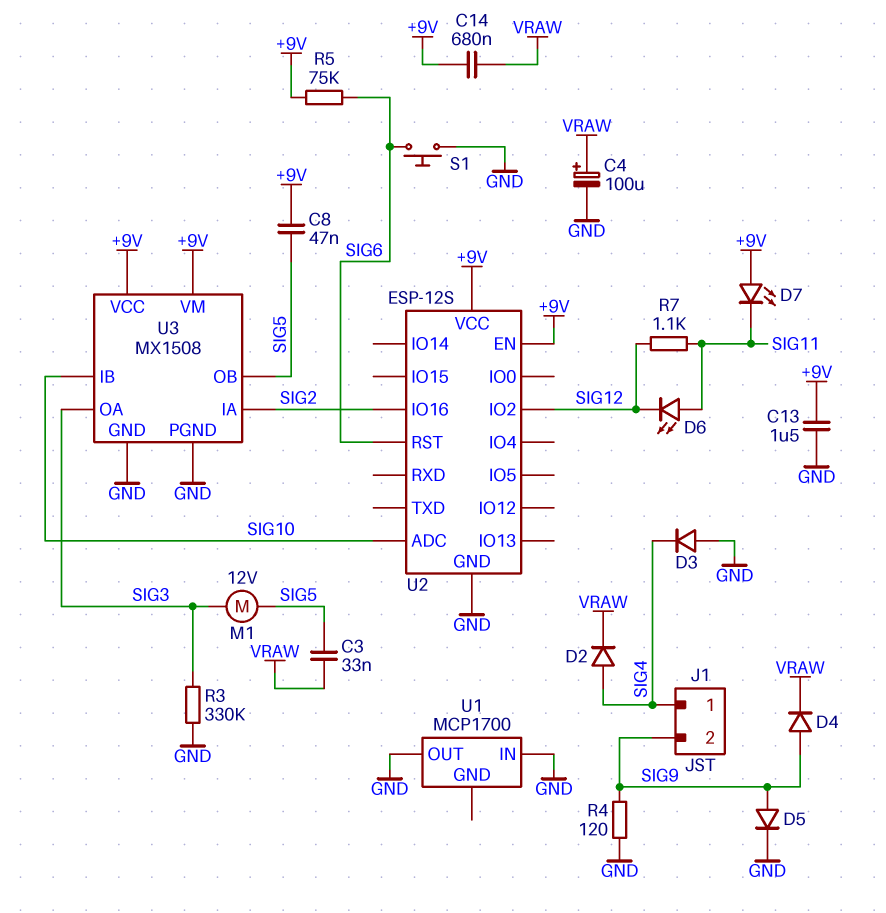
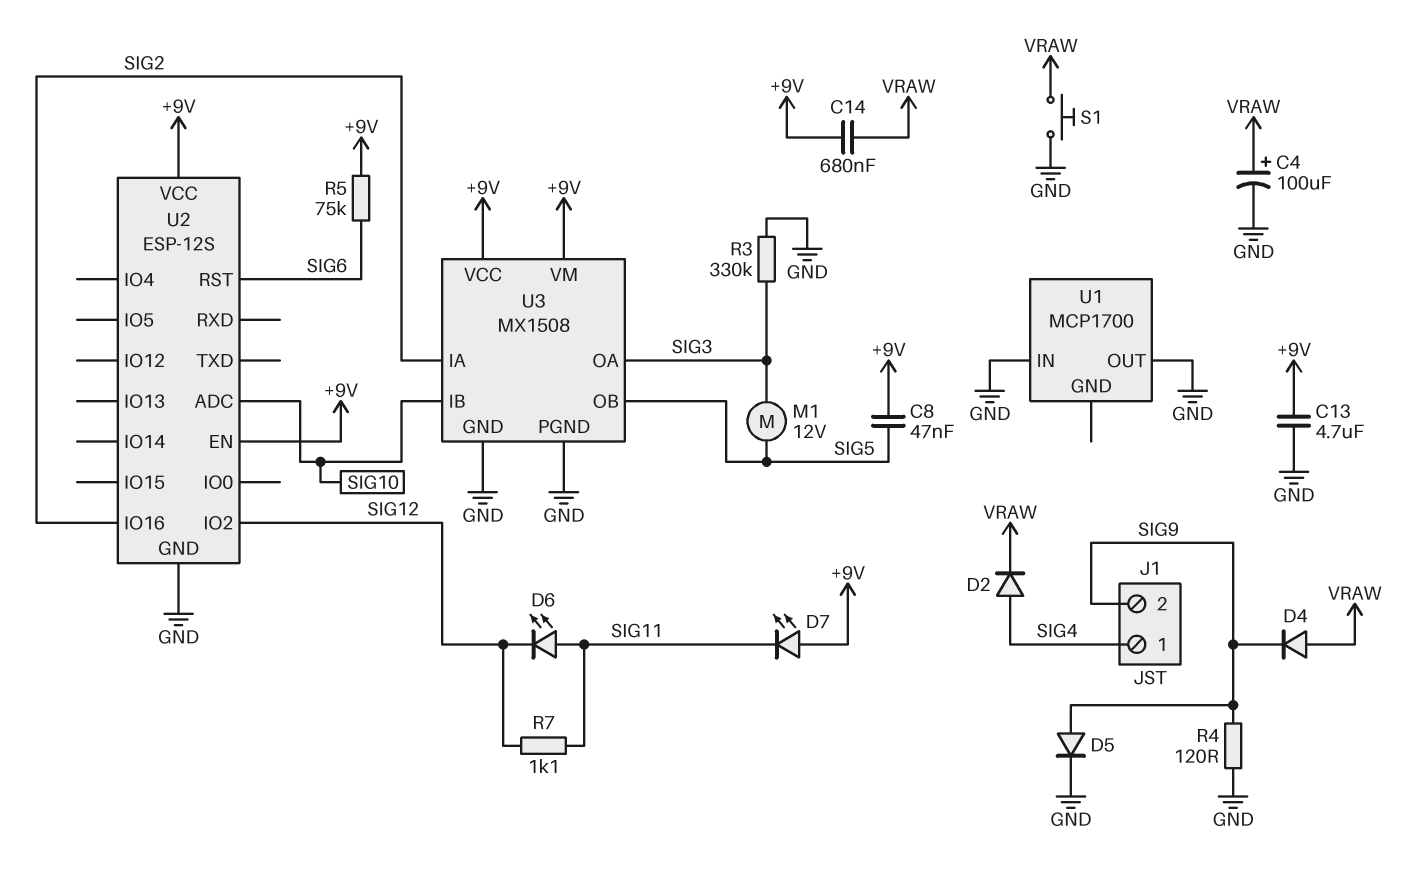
C3: 33nF (SIG5, VRAW) -> none
C13: 1.5uF (+9V, GND) -> 4.7uF (+9V, GND)
D3: diode (A GND, K SIG4) -> none
D4: diode (A SIG9, K VRAW) -> diode (A VRAW, K SIG9)
S1: button (GND, SIG6) -> button (GND, VRAW)

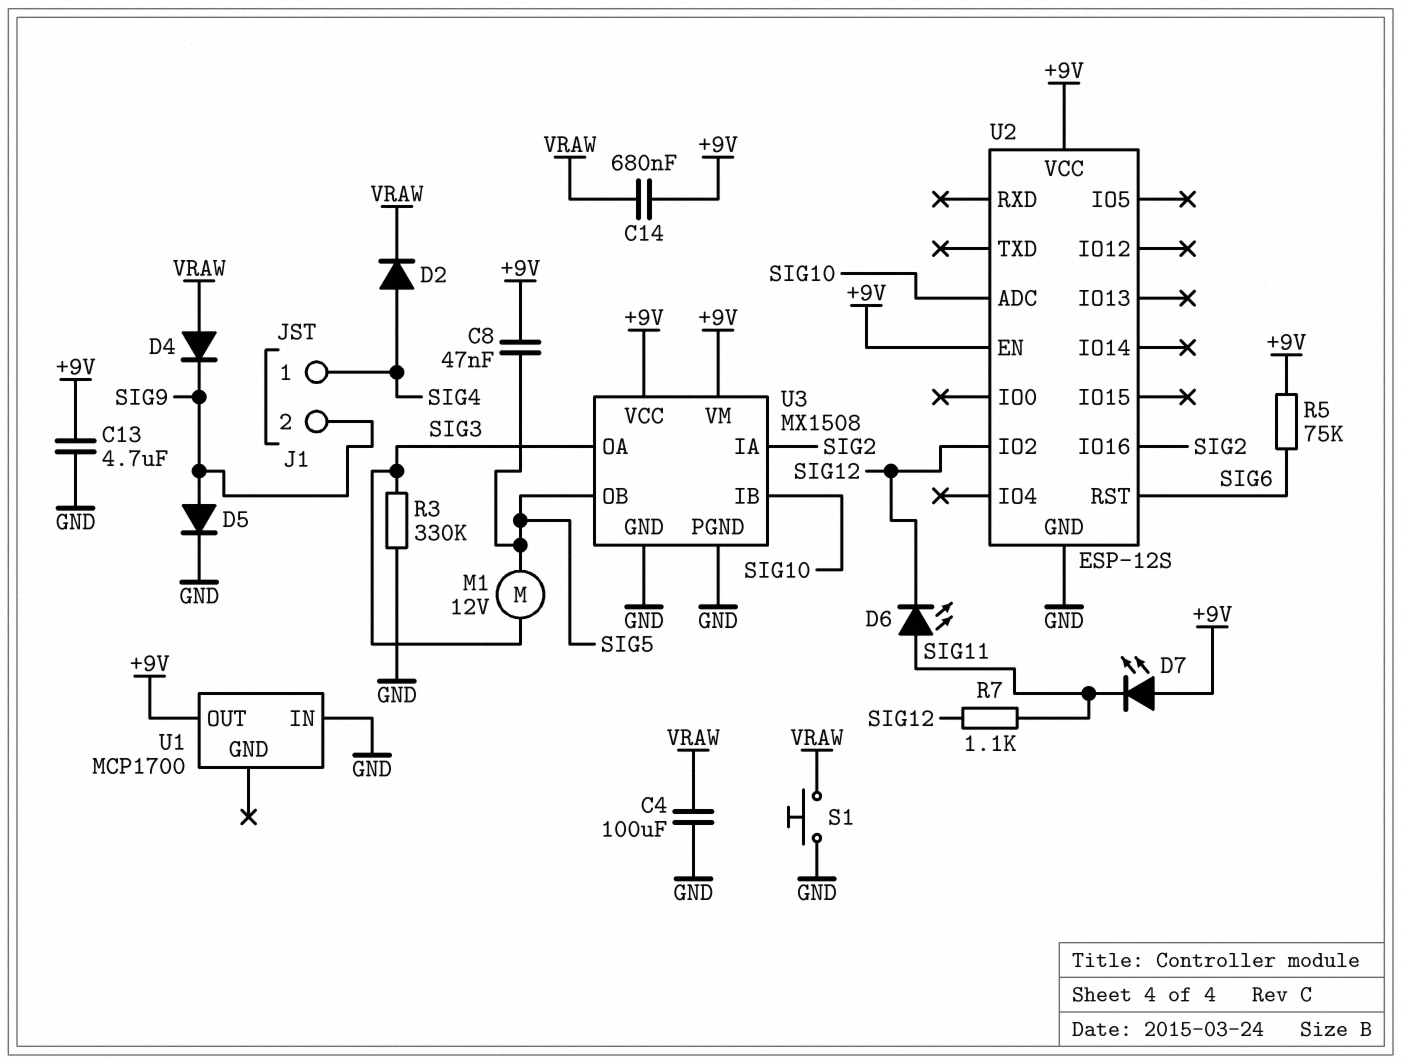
C4: 100uF (plus VRAW, minus GND) -> 100uF (GND, VRAW)
R4: 120 (GND, SIG9) -> none
U1 pin OUT: GND -> +9V

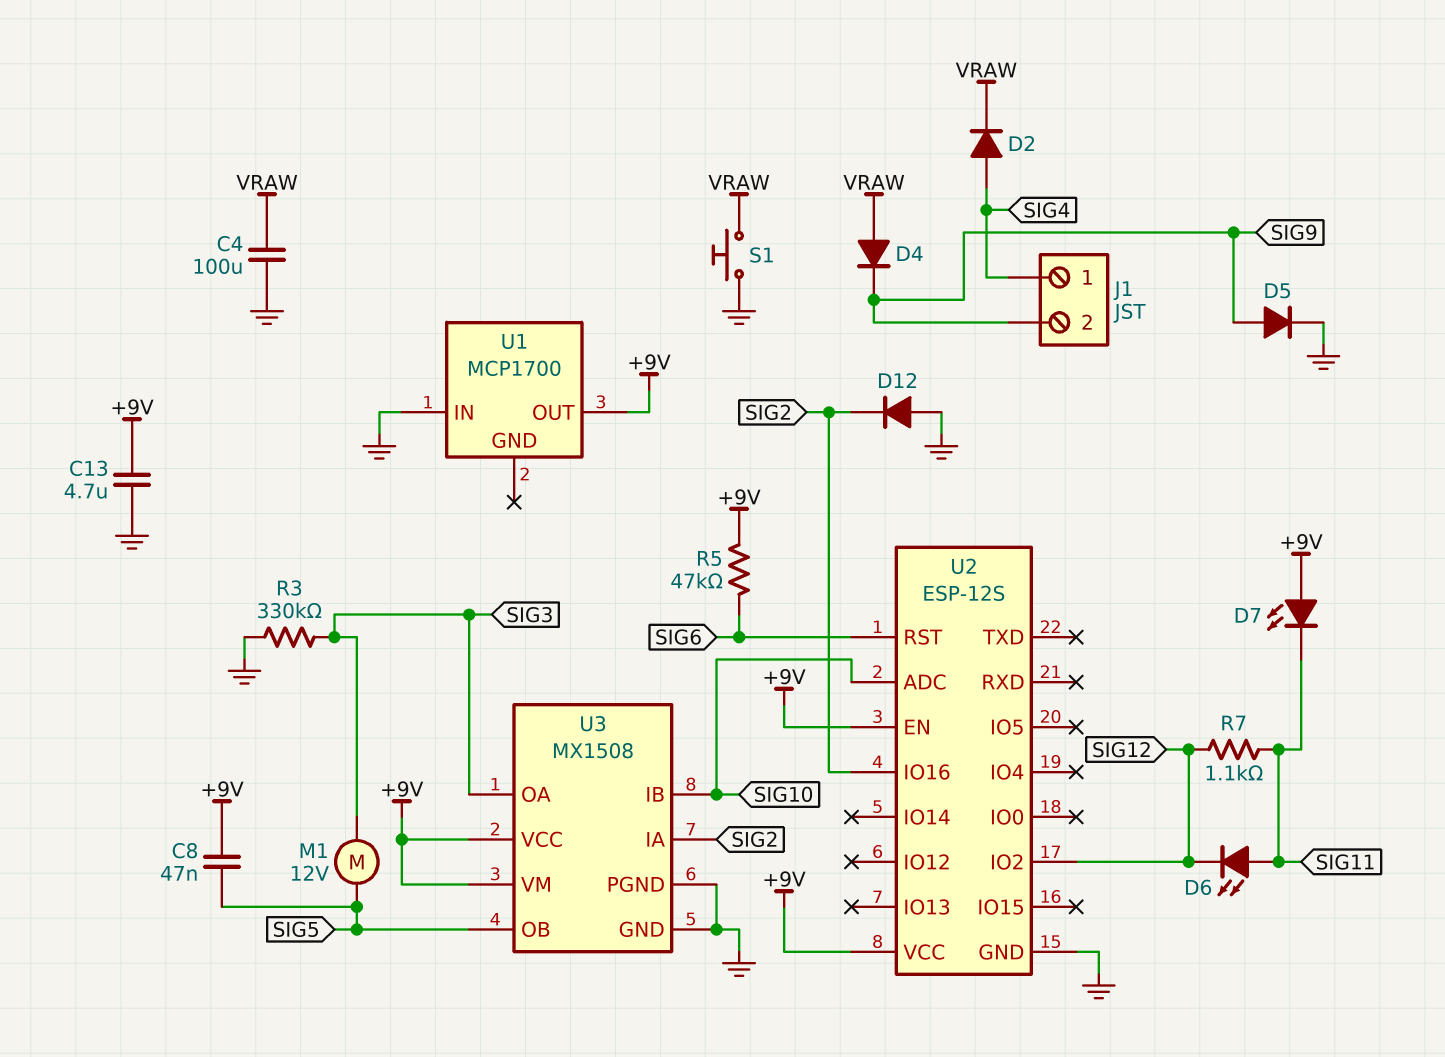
C14: 680nF (+9V, VRAW) -> none
D12: none -> diode (A GND, K SIG2)
R5: 75k (+9V, SIG6) -> 47k (+9V, SIG6)

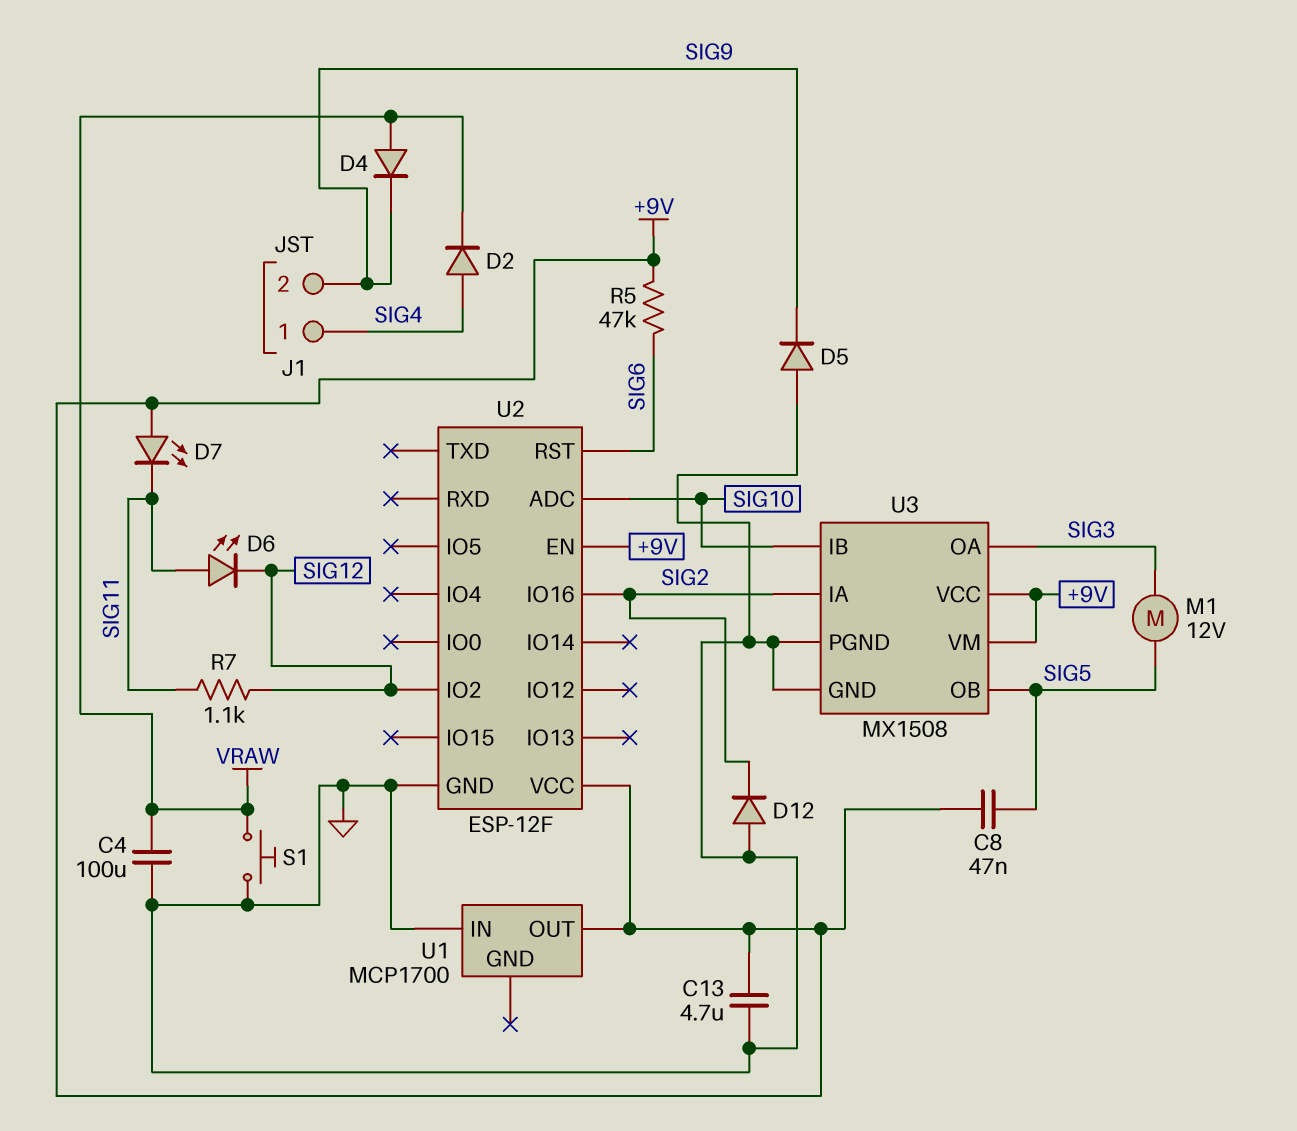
D5: diode (A SIG9, K GND) -> diode (A GND, K SIG9)
R3: 330k (GND, SIG3) -> none
U2: ESP-12S -> ESP-12F

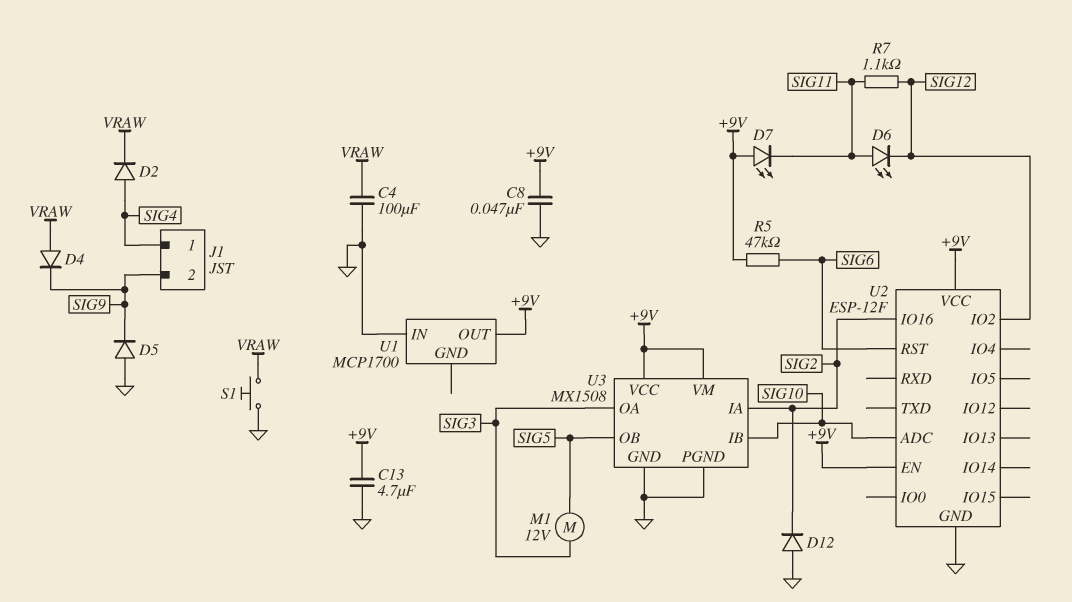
C8: 47nF (+9V, SIG5) -> 47nF (+9V, GND)

